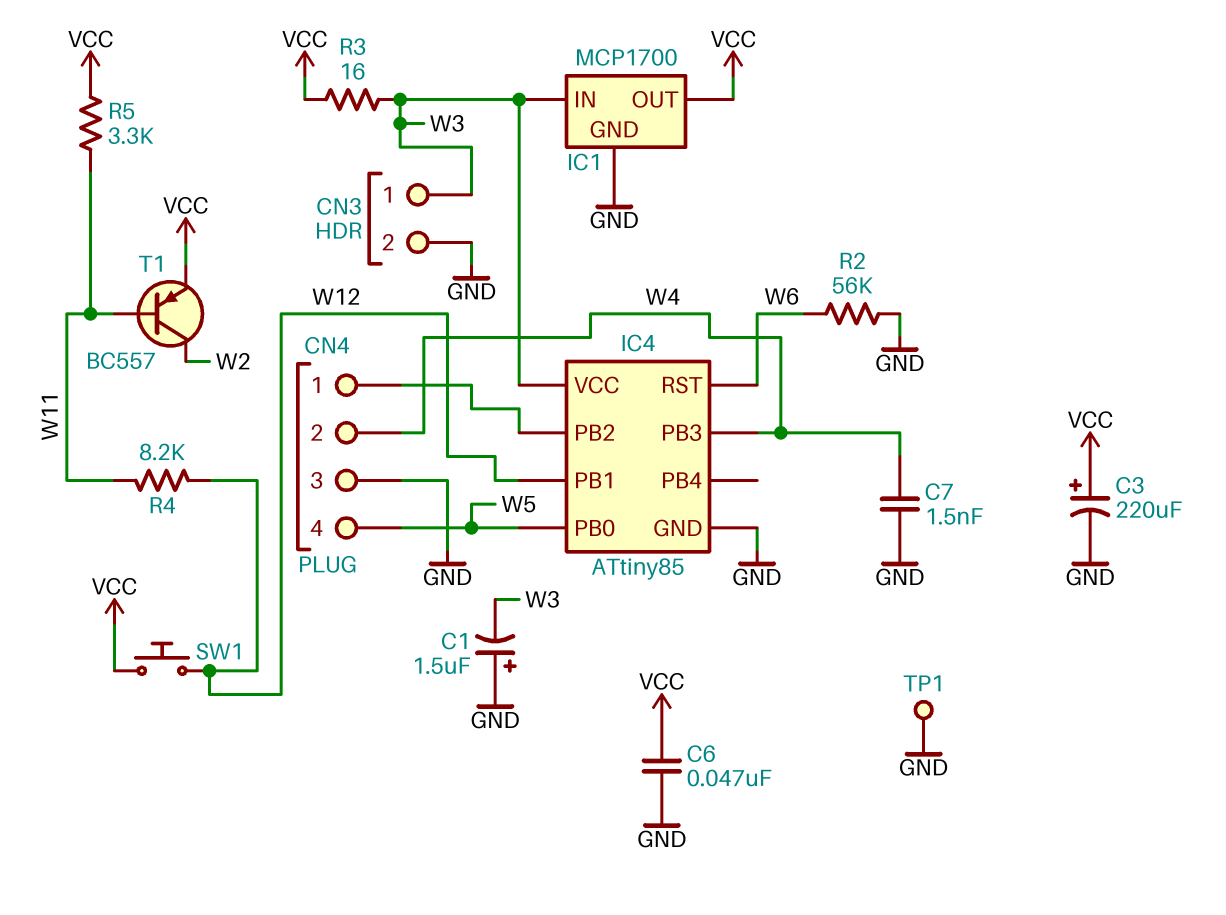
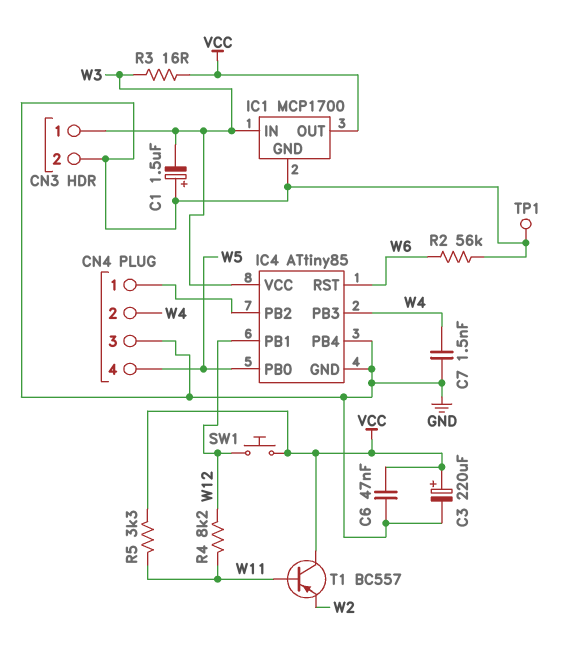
IC4 pin PB4: none -> GND
T1: PNP BC557 (B W11, C W2, E VCC) -> PNP BC557 (B W11, C VCC, E W2)

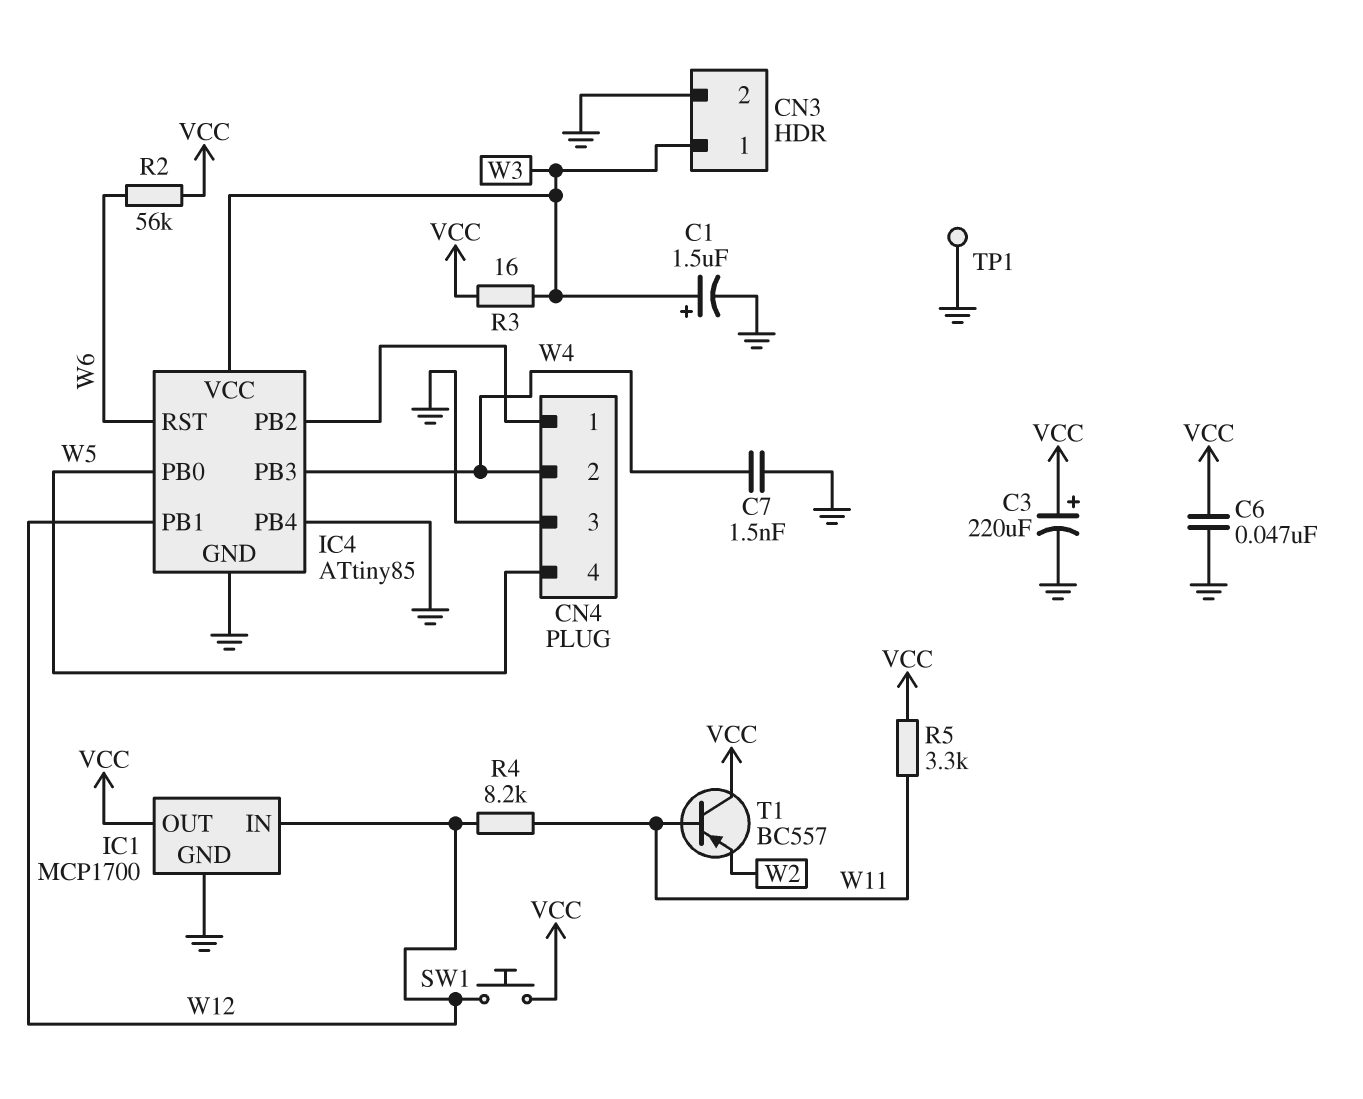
C1: 1.5uF (plus GND, minus W3) -> 1.5uF (plus W3, minus GND)
IC1 pin IN: W3 -> W12
R2: 56k (GND, W6) -> 56k (VCC, W6)

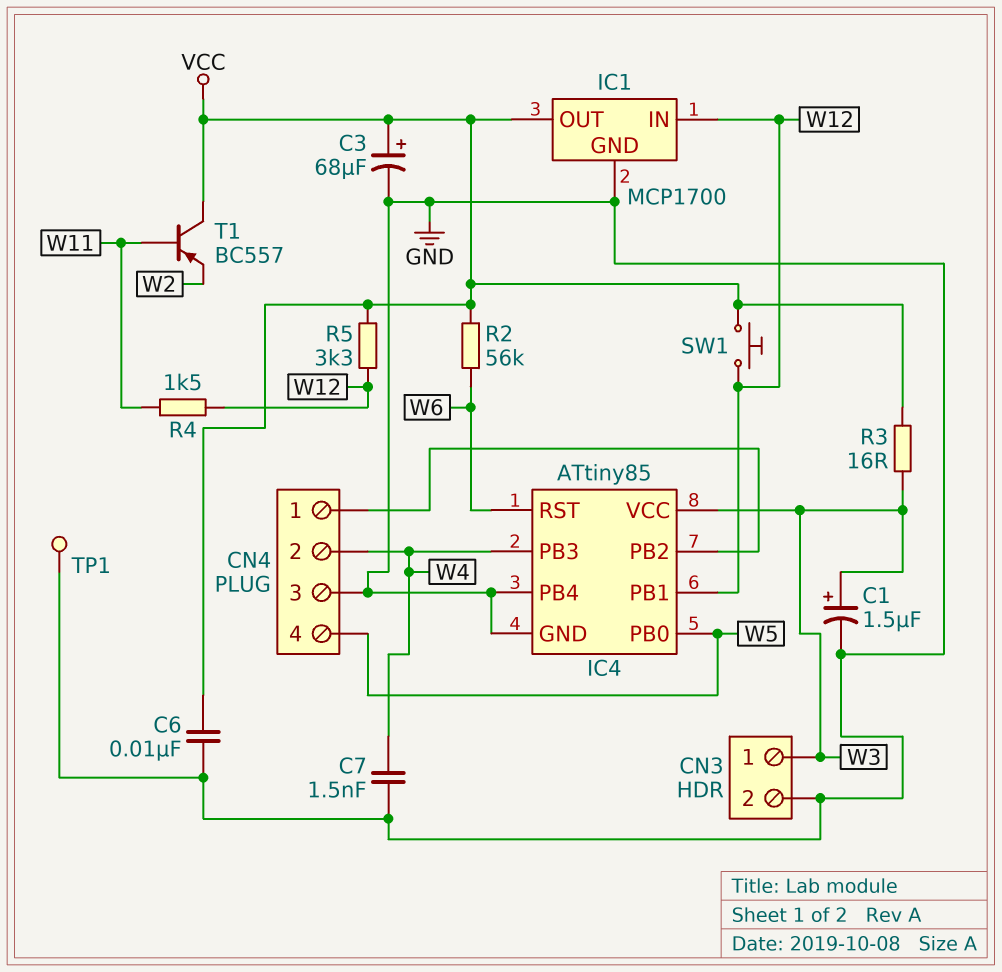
C3: 220uF (plus VCC, minus GND) -> 68uF (plus VCC, minus GND)
C6: 47nF (GND, VCC) -> 10nF (GND, VCC)
R4: 8.2k (W11, W12) -> 1.5k (W11, W12)
R5: 3.3k (VCC, W11) -> 3.3k (VCC, W12)

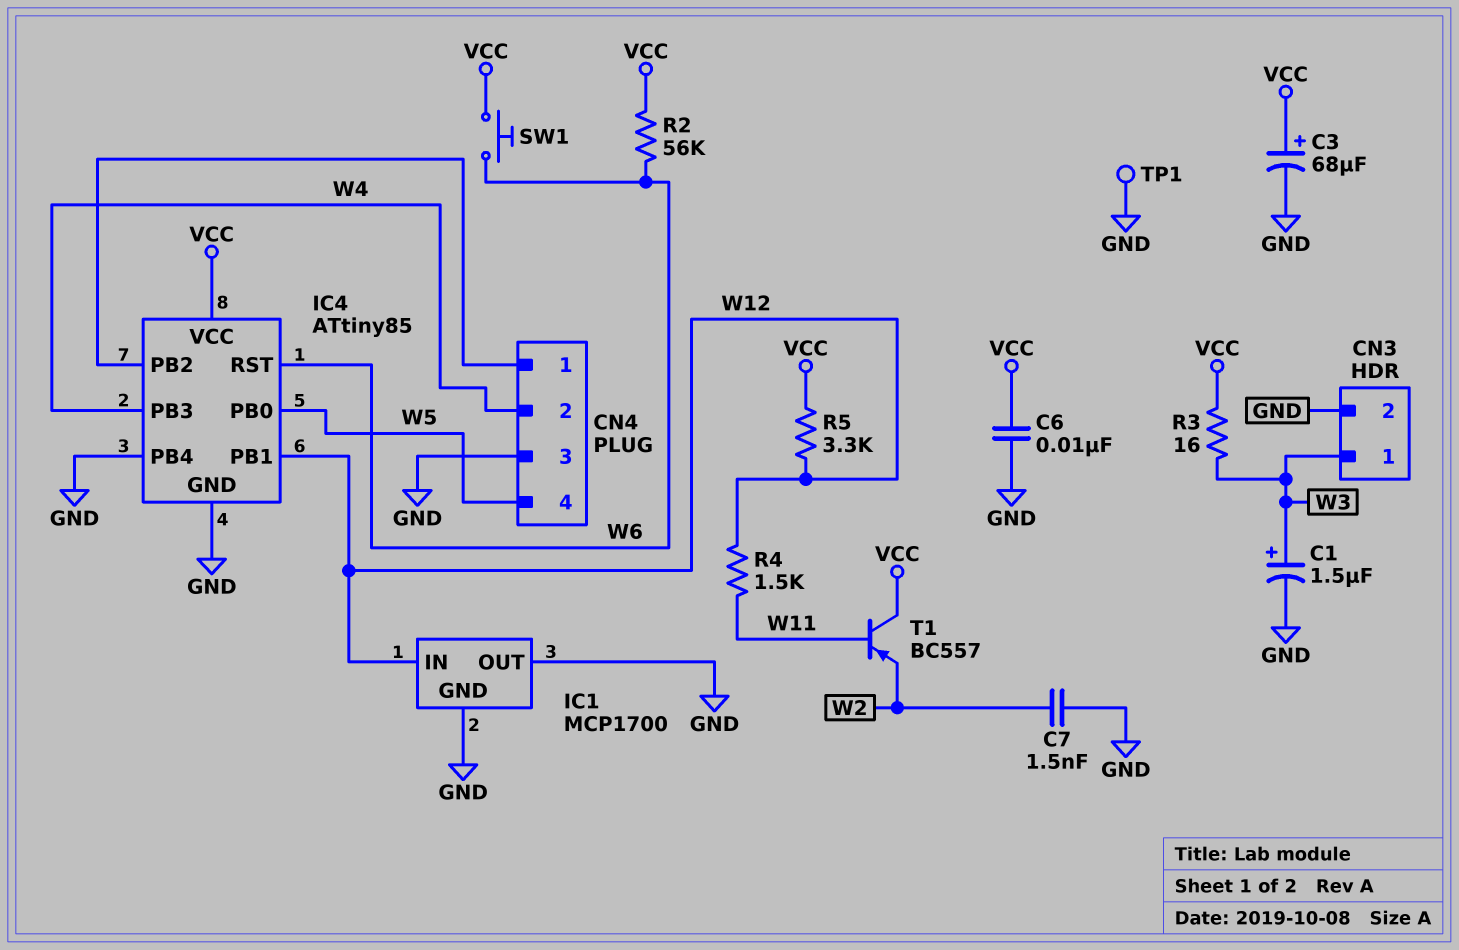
C7: 1.5nF (GND, W4) -> 1.5nF (GND, W2)
IC1 pin OUT: VCC -> GND
IC4 pin VCC: W3 -> VCC
SW1: button (VCC, W12) -> button (VCC, W6)

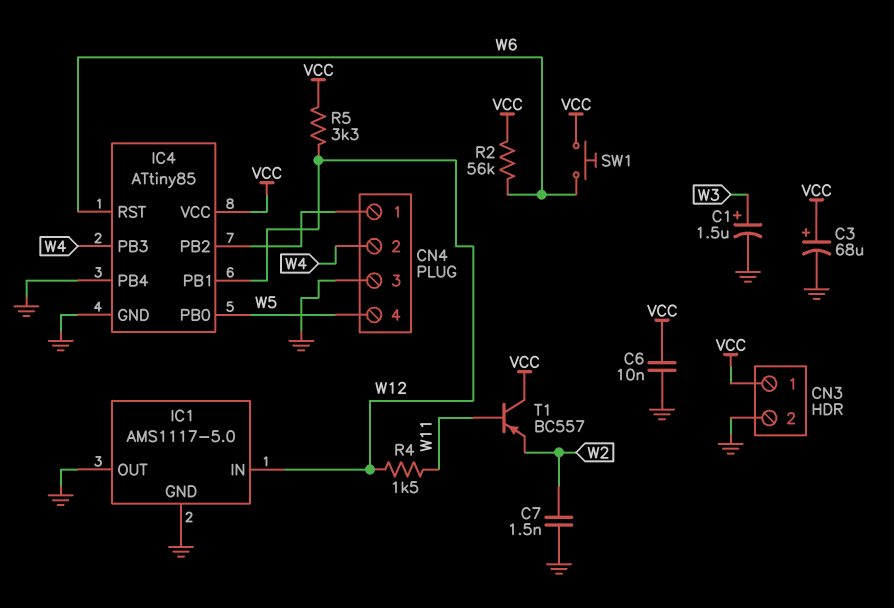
CN3 pin 1: W3 -> VCC
IC1: MCP1700 -> AMS1117-5.0
R3: 16 (VCC, W3) -> none
TP1: test point (GND) -> none

